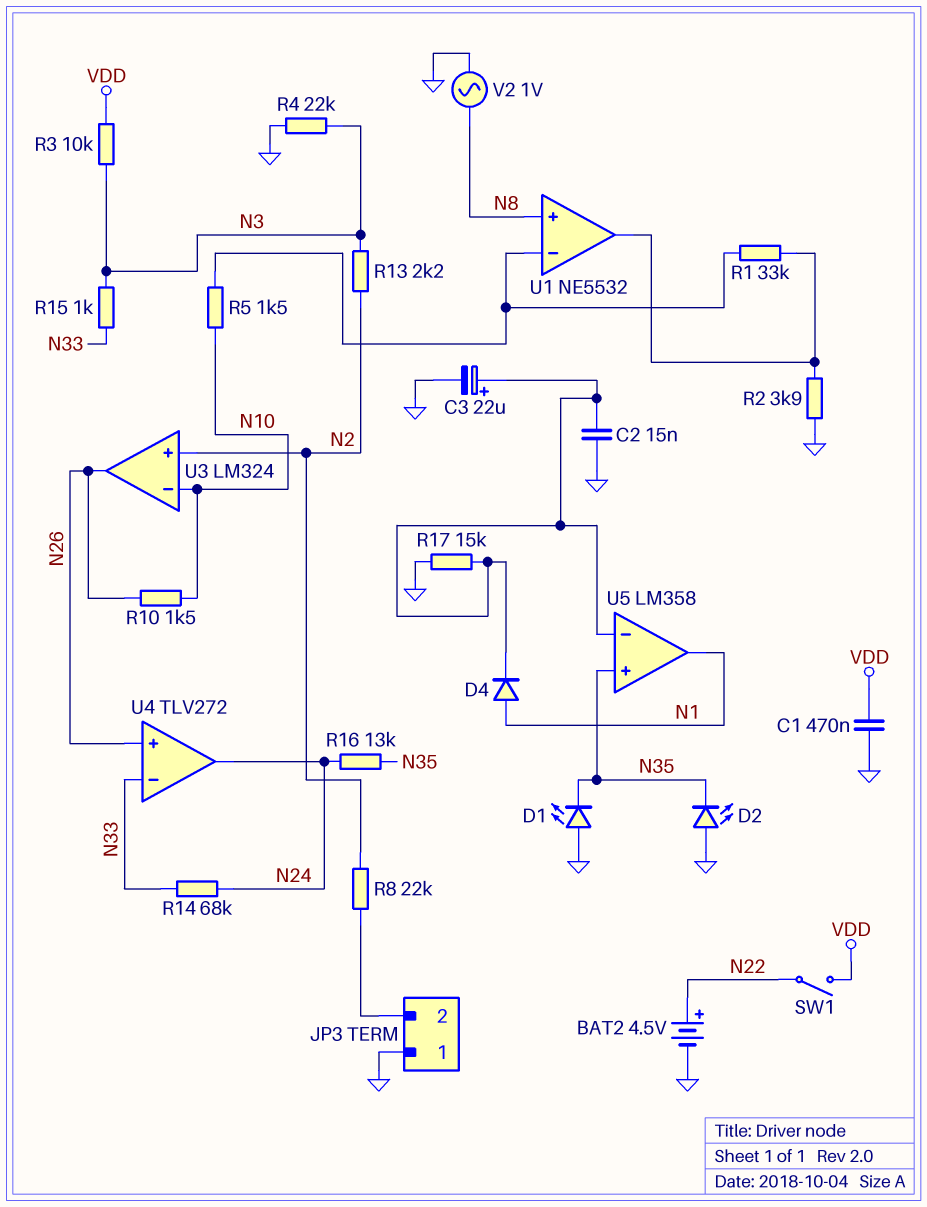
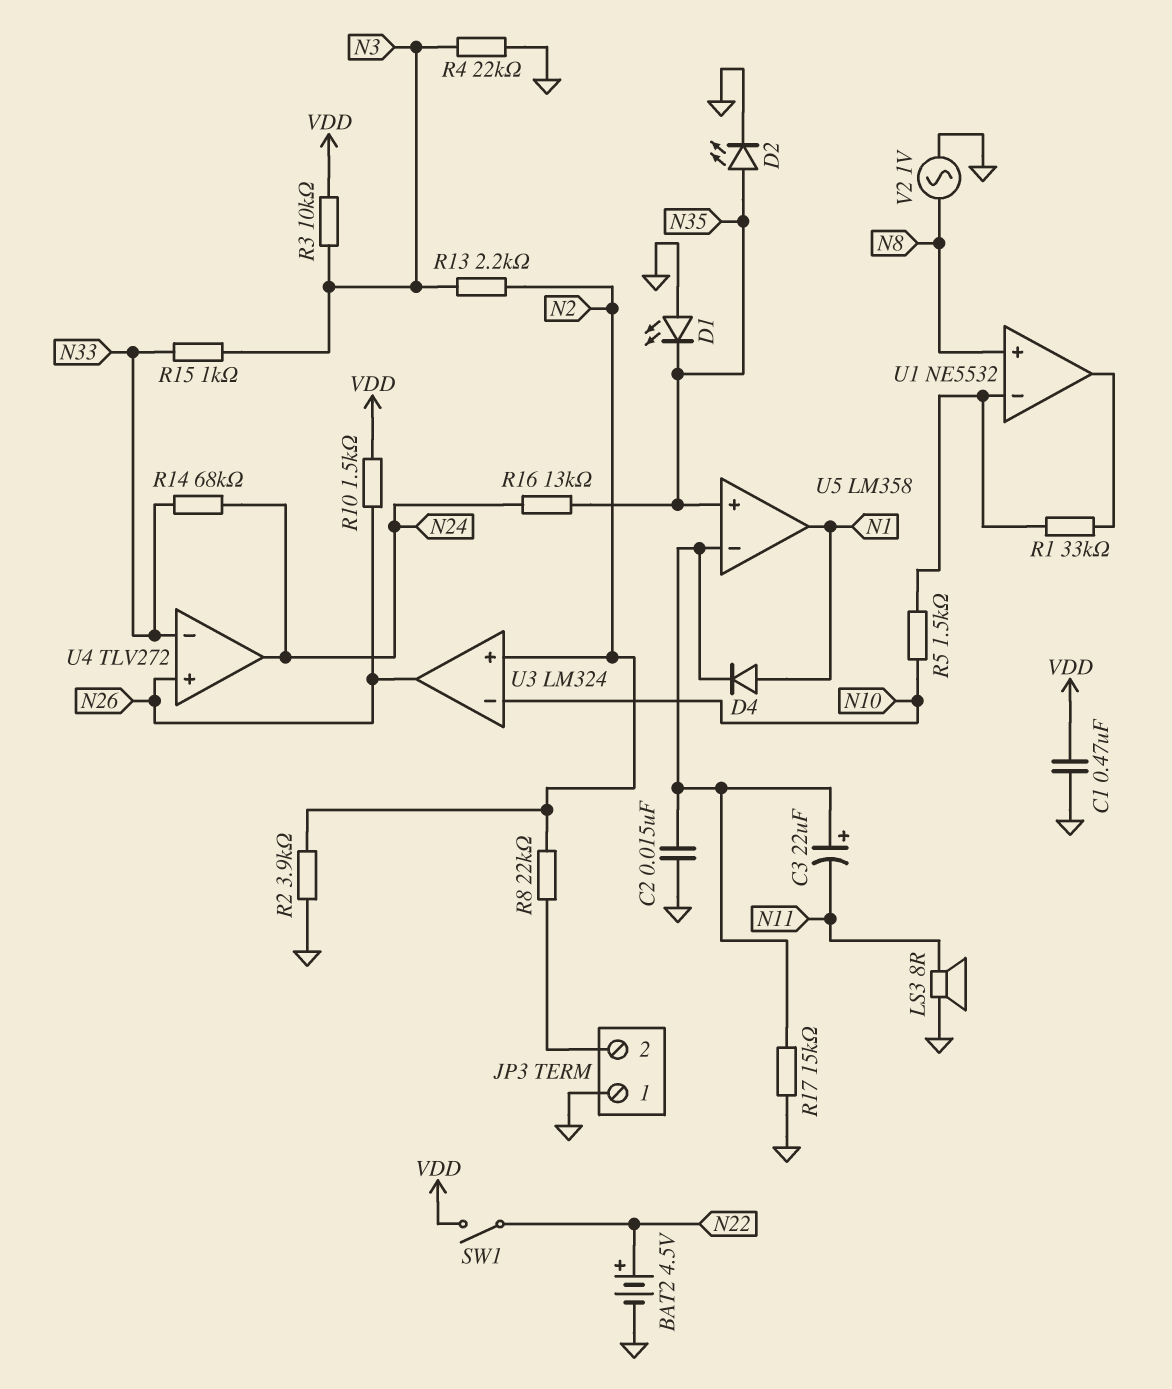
C3: 22uF (plus U5/in-, minus GND) -> 22uF (plus U5/in-, minus N11)
D2: LED (A GND, K N35) -> LED (A N35, K GND)
LS3: none -> speaker 8R (GND, N11)
R2: 3.9k (GND, U1/out) -> 3.9k (GND, N2)
R10: 1.5k (N10, N26) -> 1.5k (N26, VDD)

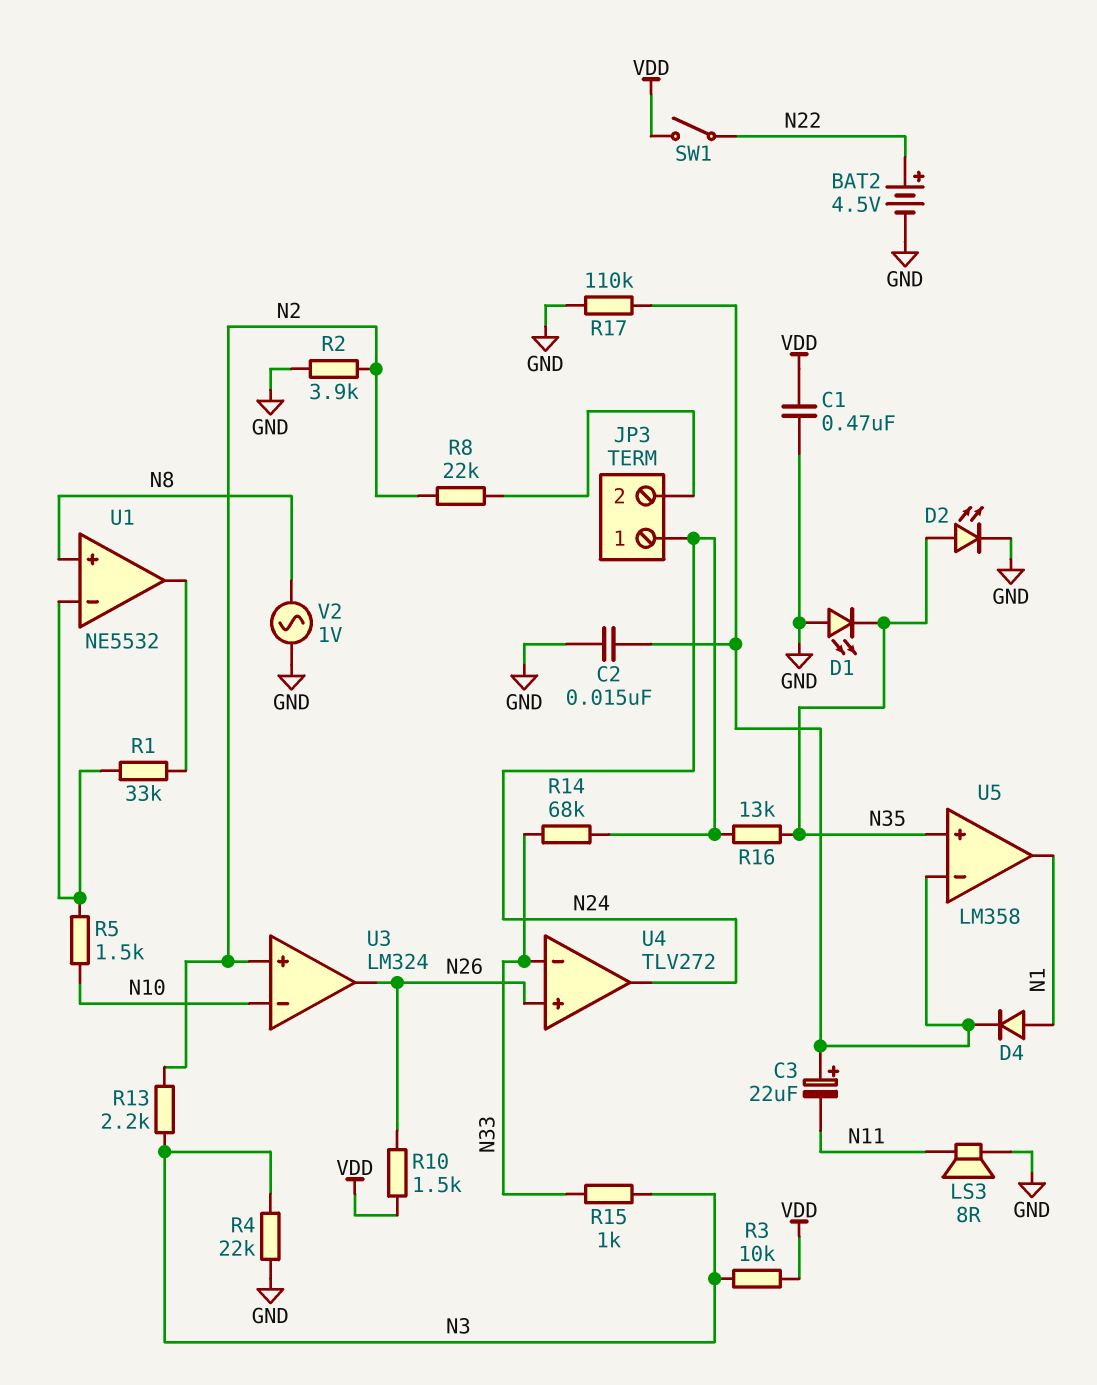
JP3 pin 1: GND -> N24
R17: 15k (GND, U5/in-) -> 110k (GND, U5/in-)

